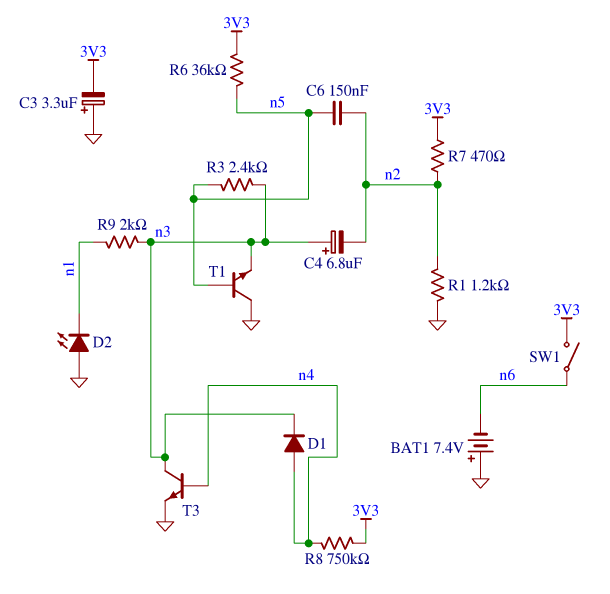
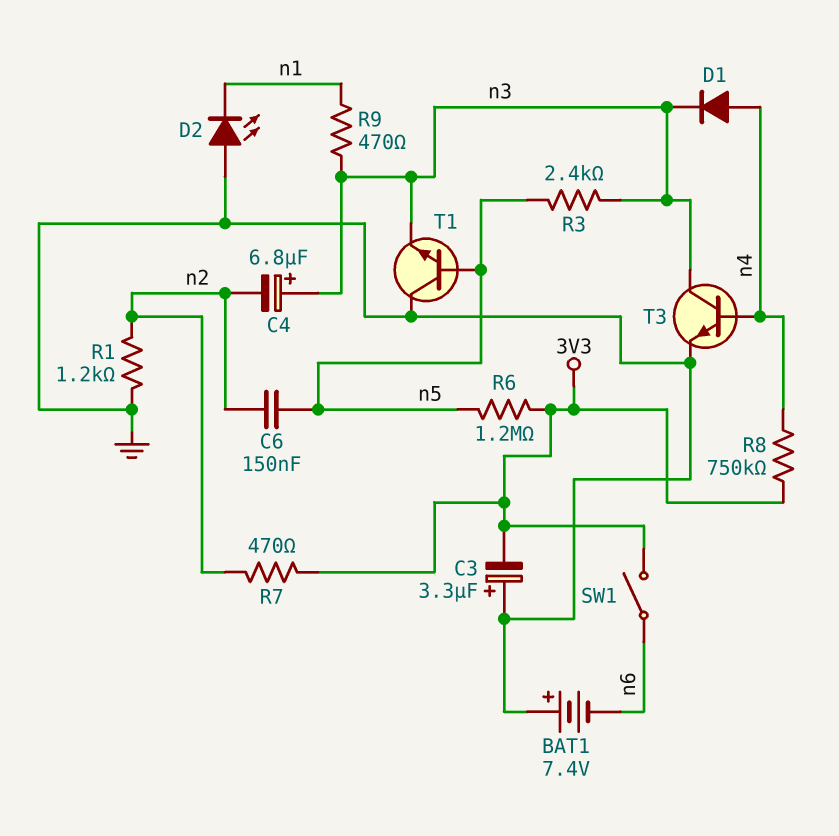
R6: 36k (3V3, n5) -> 1.2M (3V3, n5)
R9: 2k (n1, n3) -> 470 (n1, n3)

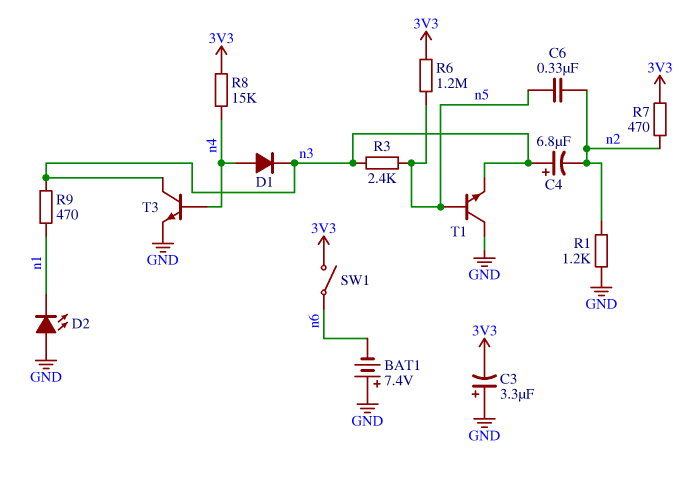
C6: 150nF (n2, n5) -> 330nF (n2, n5)
R8: 750k (3V3, n4) -> 15k (3V3, n4)

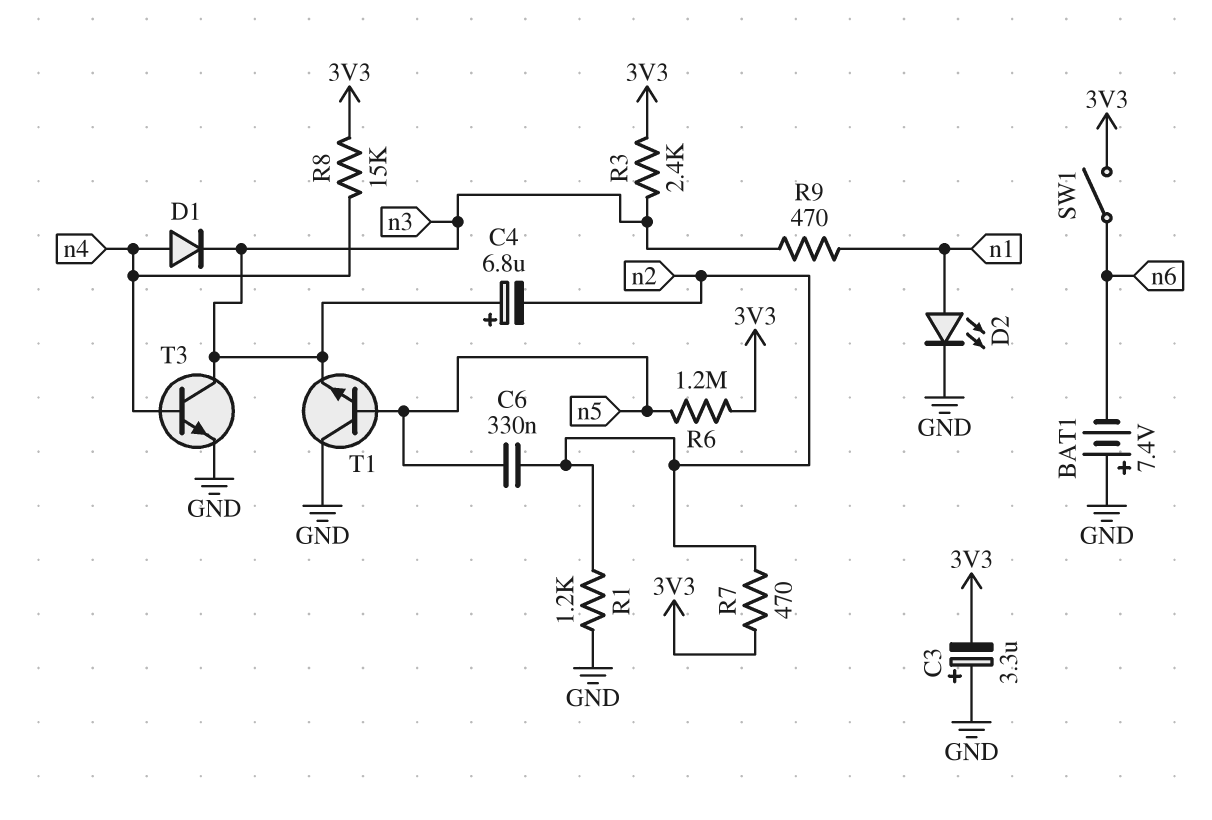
D2: LED (A GND, K n1) -> LED (A n1, K GND)
R3: 2.4k (n3, n5) -> 2.4k (3V3, n3)

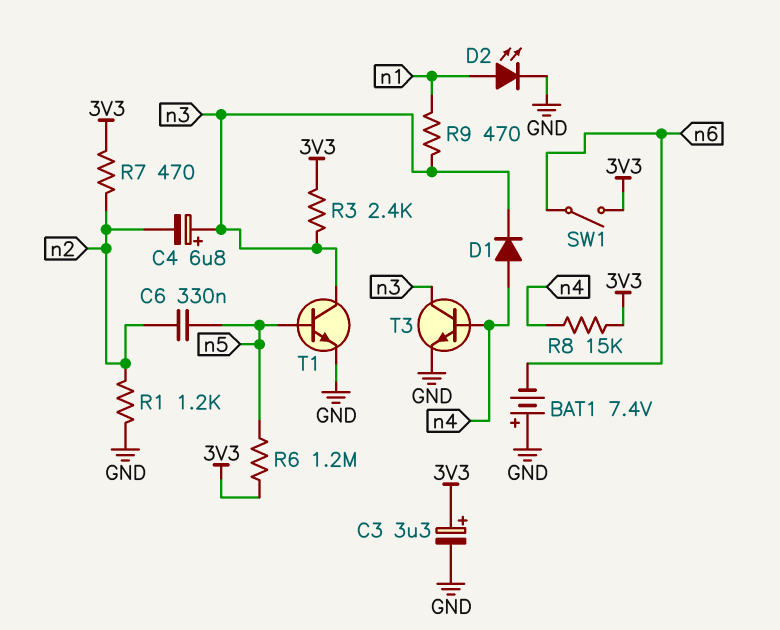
C3: 3.3uF (plus GND, minus 3V3) -> 3.3uF (plus 3V3, minus GND)
T1: NPN (B n5, C GND, E n3) -> NPN (B n5, C n3, E GND)

